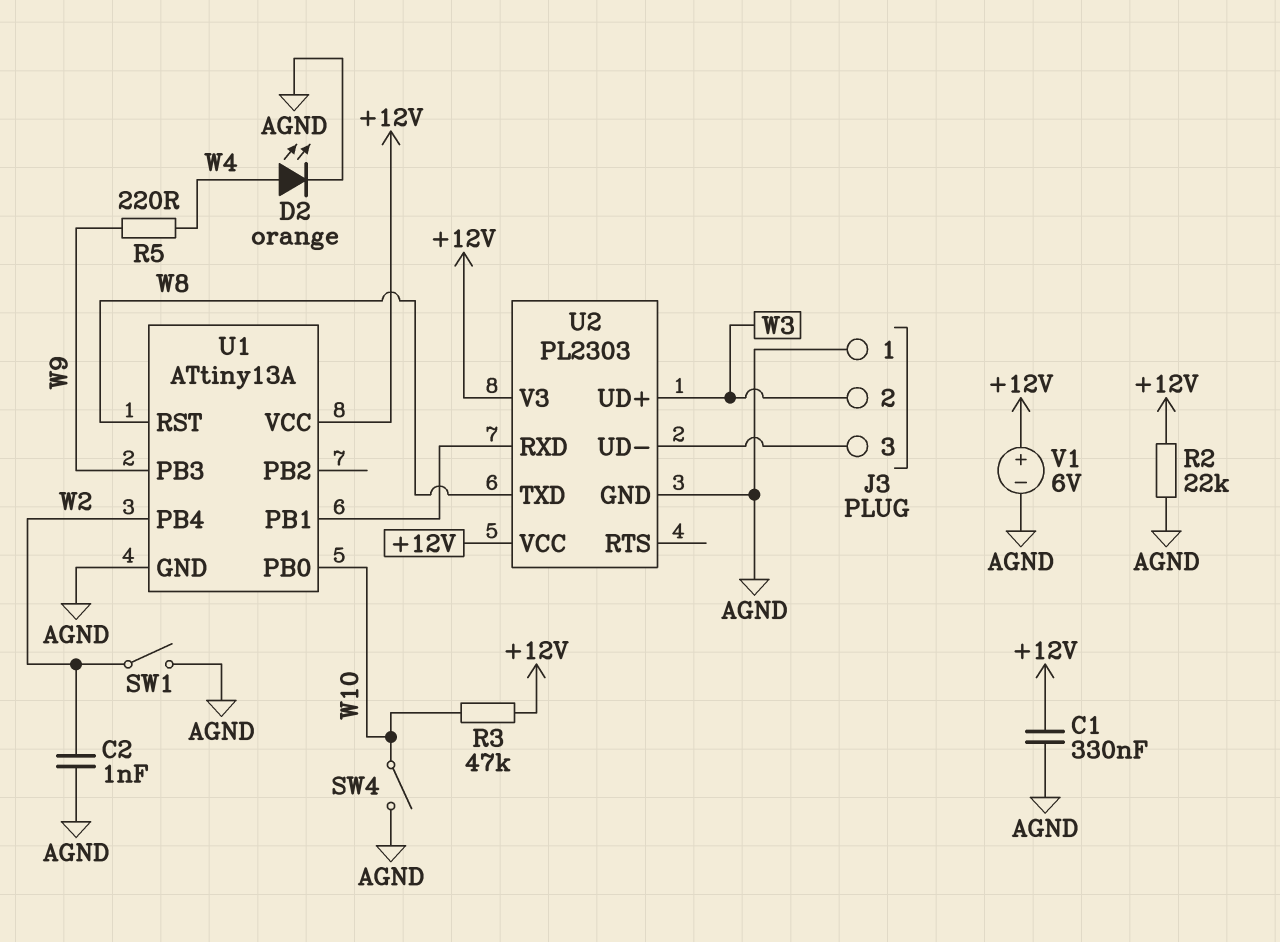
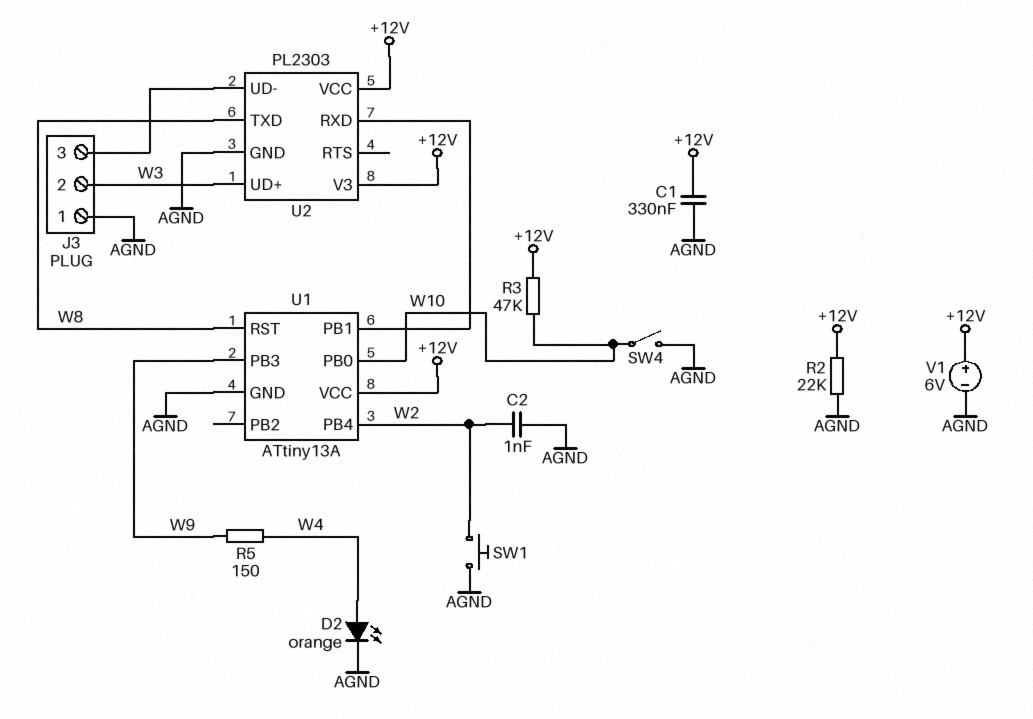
R5: 220 (W4, W9) -> 150 (W4, W9)
SW1: switch (AGND, W2) -> button (AGND, W2)

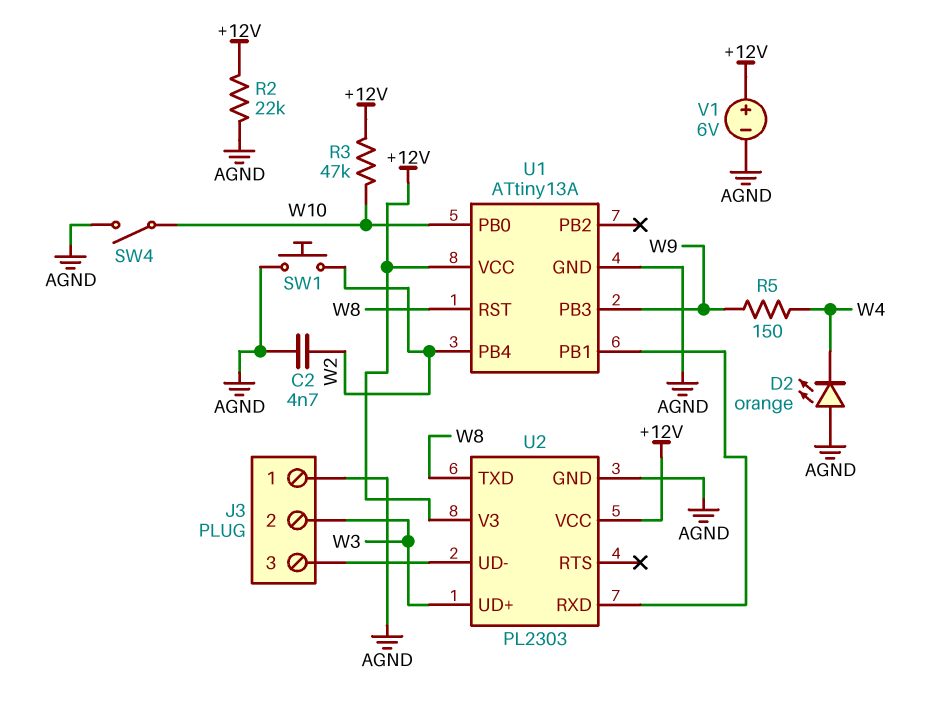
C1: 330nF (+12V, AGND) -> none
C2: 1nF (AGND, W2) -> 4.7nF (AGND, W2)
D2: LED orange (A W4, K AGND) -> LED orange (A AGND, K W4)

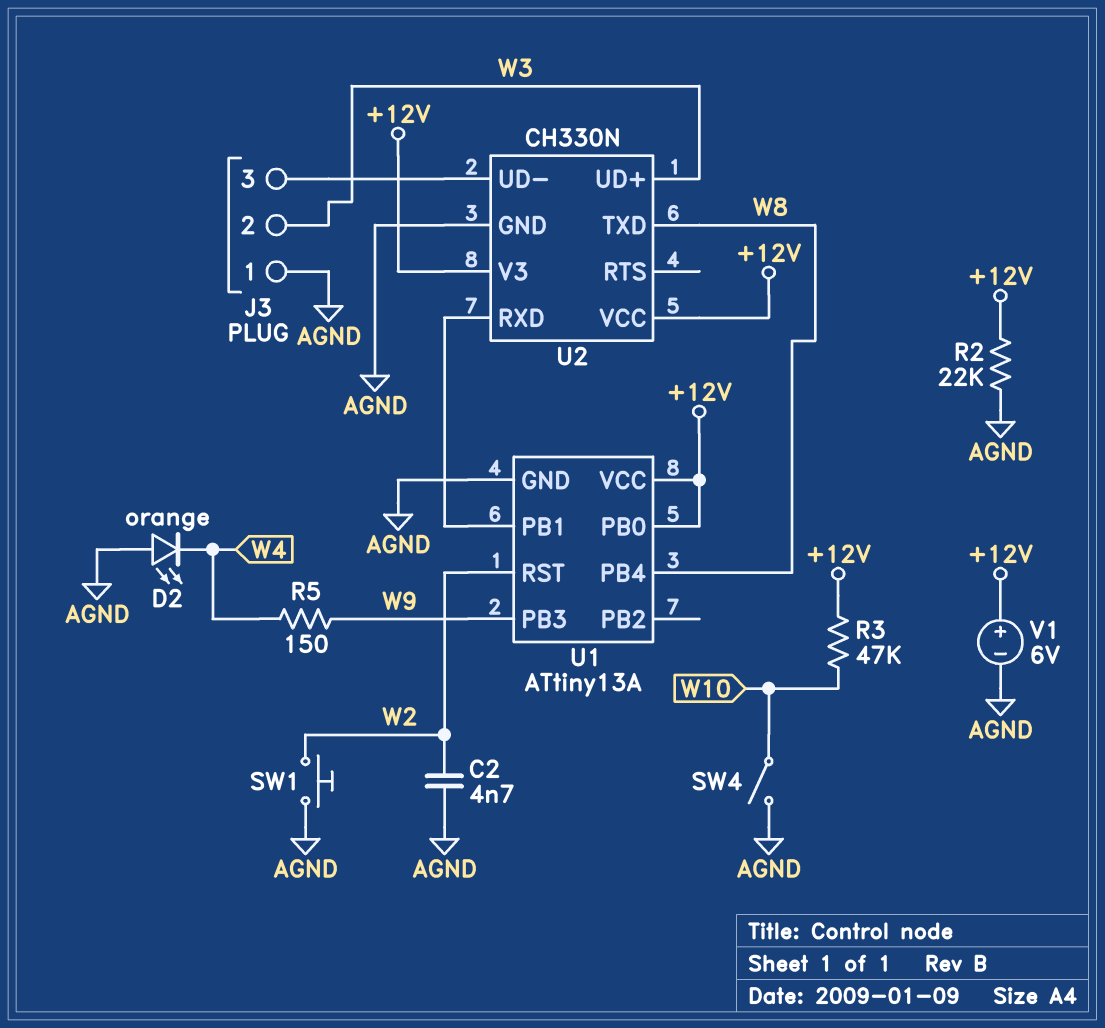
U1 pin PB0: W10 -> +12V
U1 pin PB4: W2 -> W8
U1 pin RST: W8 -> W2
U2: PL2303 -> CH330N

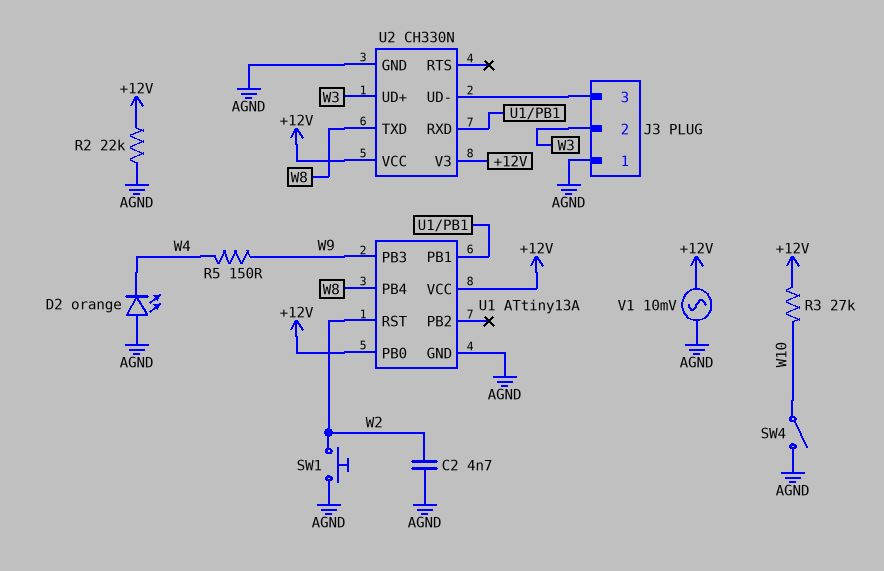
R3: 47k (+12V, W10) -> 27k (+12V, W10)
V1: 6V (plus +12V, minus AGND) -> AC 10mV (+12V, AGND)

